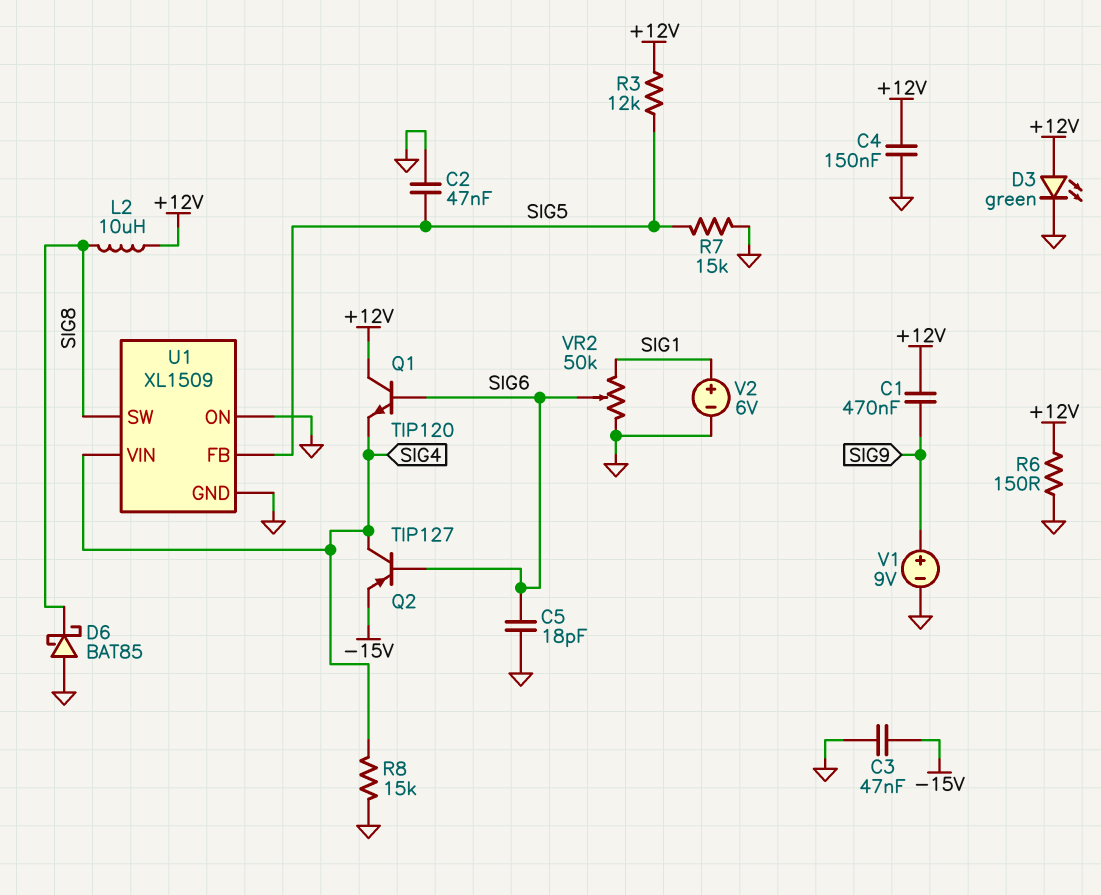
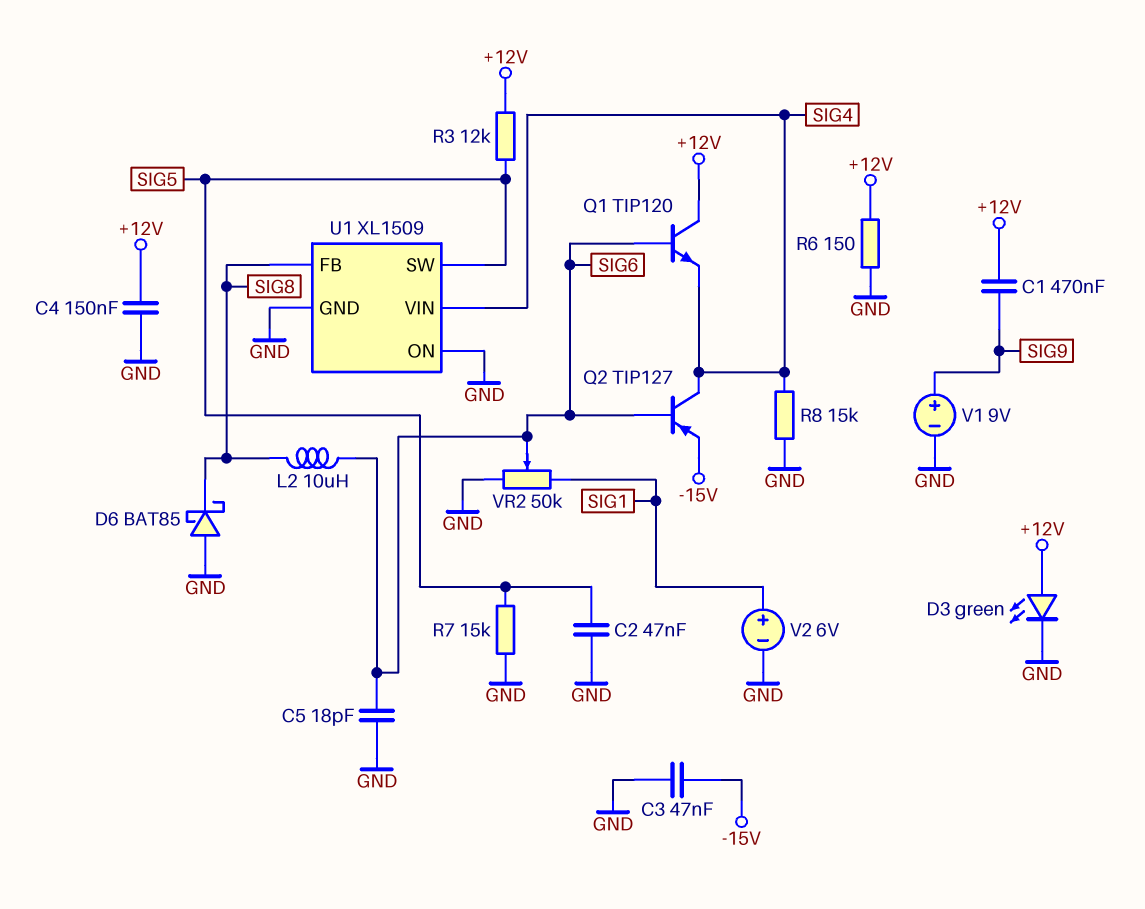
L2: 10uH (+12V, SIG8) -> 10uH (SIG6, SIG8)
U1 pin FB: SIG5 -> SIG8
U1 pin SW: SIG8 -> SIG5

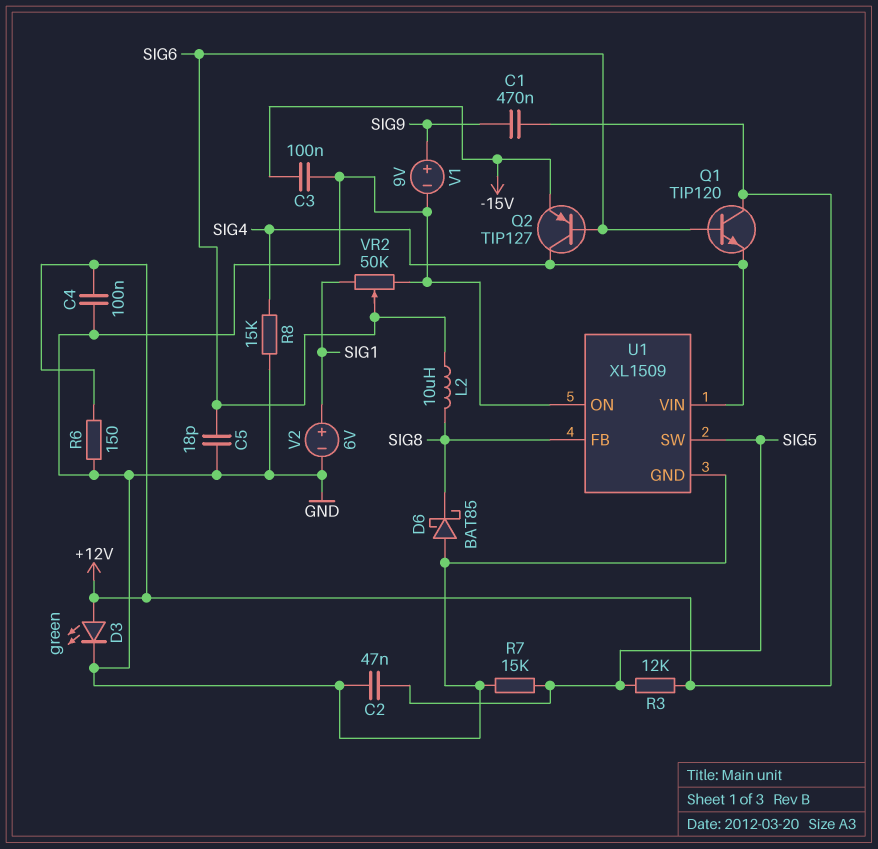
C3: 47nF (-15V, GND) -> 100nF (-15V, GND)
C4: 150nF (+12V, GND) -> 100nF (+12V, GND)

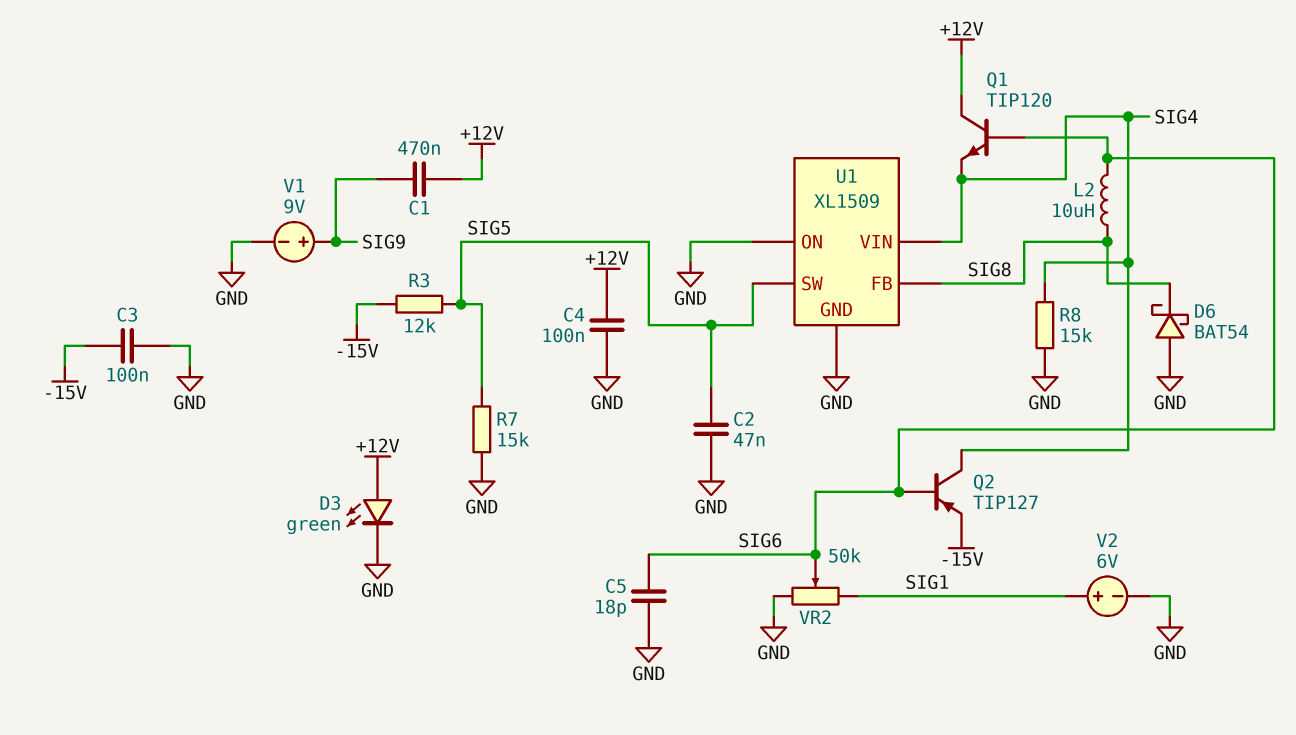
D6: schottky BAT85 (A GND, K SIG8) -> schottky BAT54 (A GND, K SIG8)
R3: 12k (+12V, SIG5) -> 12k (-15V, SIG5)
R6: 150 (+12V, GND) -> none

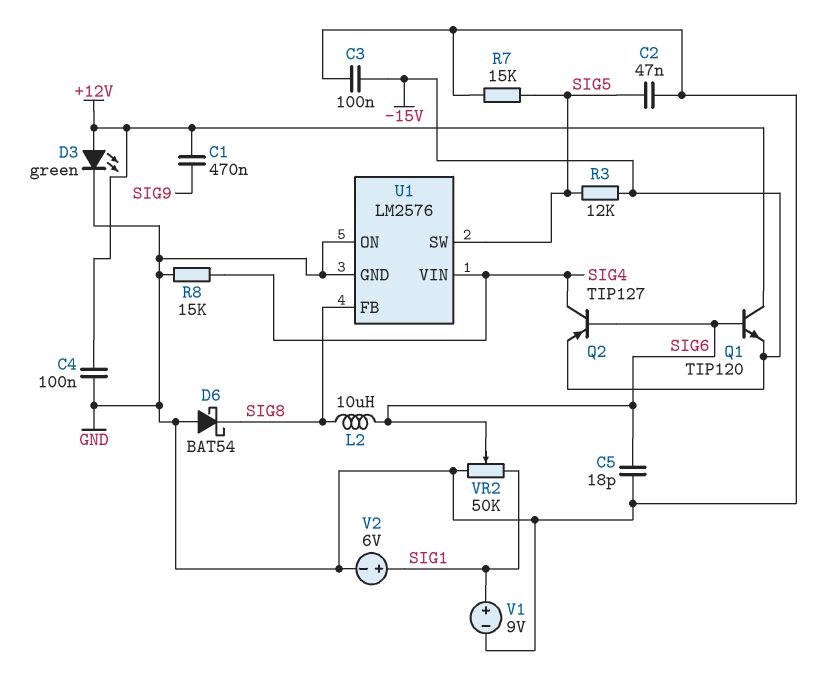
Q1: NPN TIP120 (B SIG6, C +12V, E SIG4) -> NPN TIP120 (B SIG6, C +12V, E -15V)
U1: XL1509 -> LM2576
V1: 9V (plus SIG9, minus GND) -> 9V (plus SIG1, minus GND)

